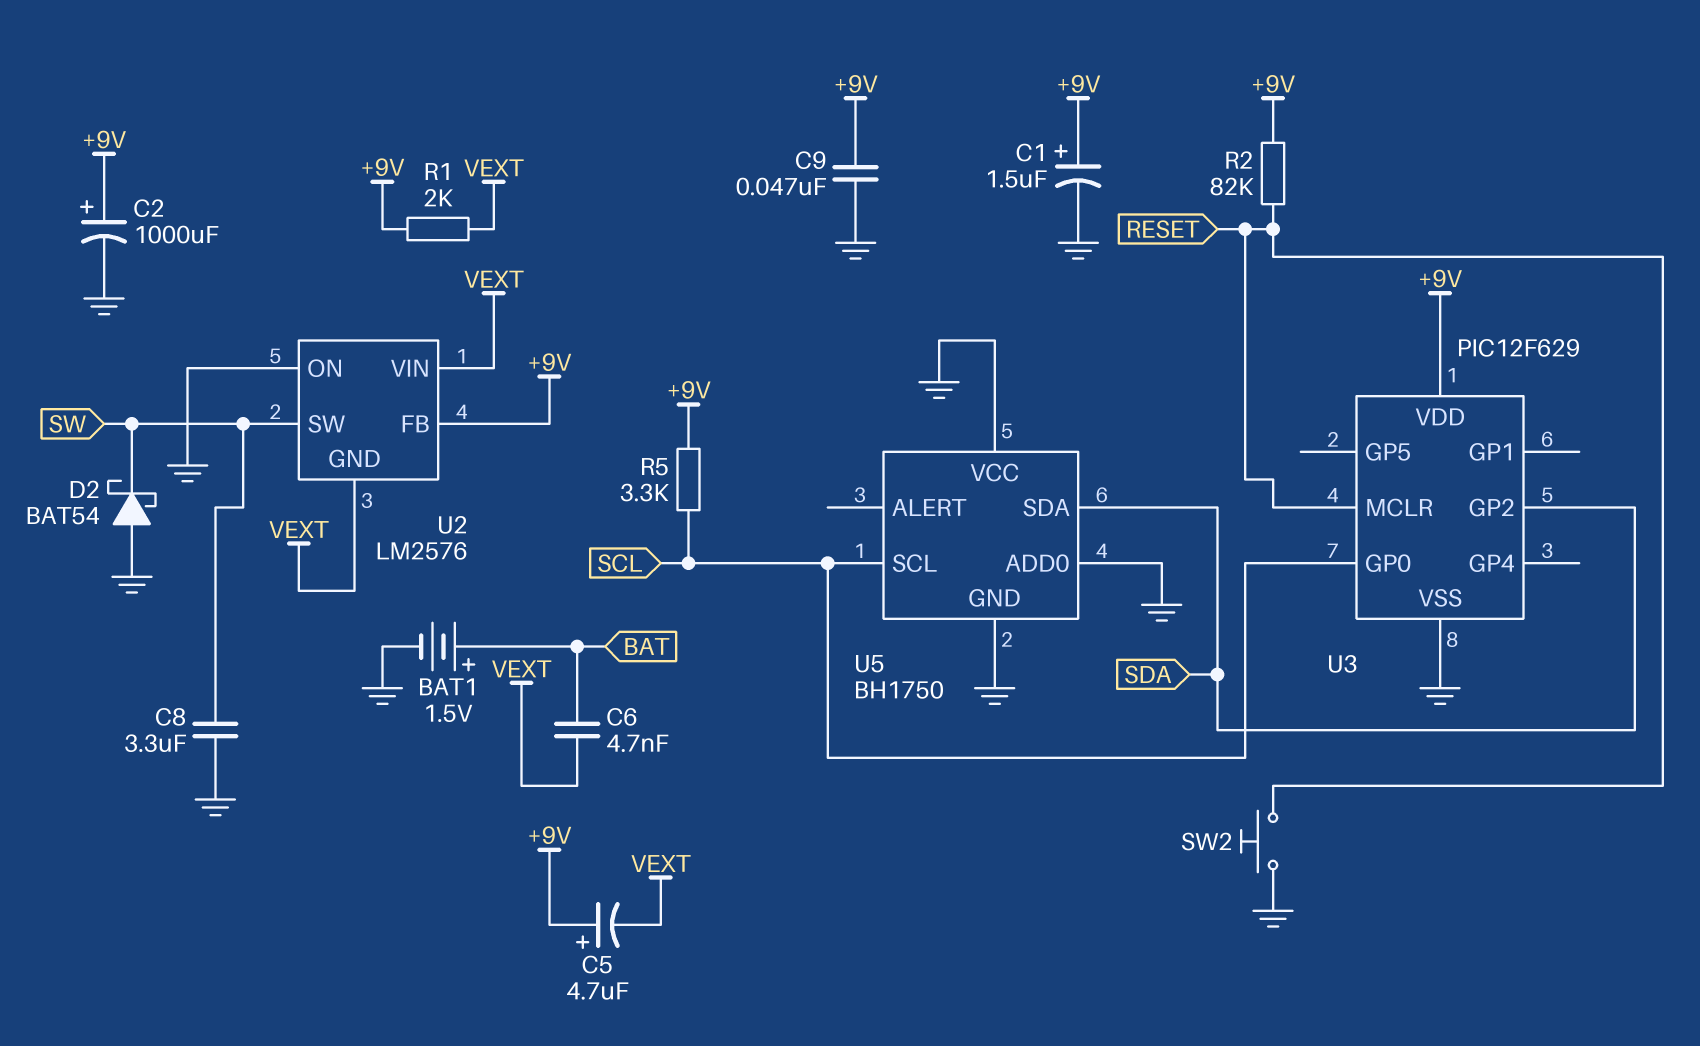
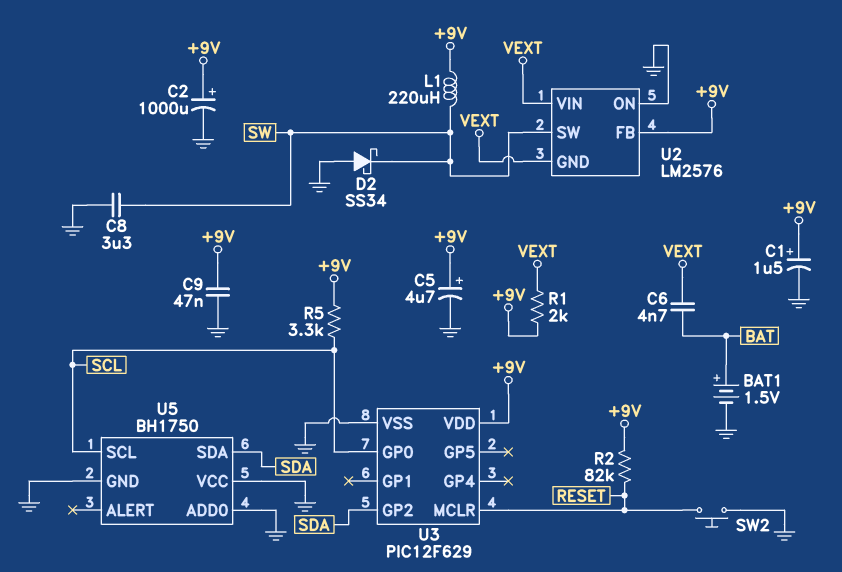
C5: 4.7uF (plus +9V, minus VEXT) -> 4.7uF (plus +9V, minus GND)
D2: schottky BAT54 (A GND, K SW) -> schottky SS34 (A GND, K SW)
L1: none -> 220uH (+9V, SW)

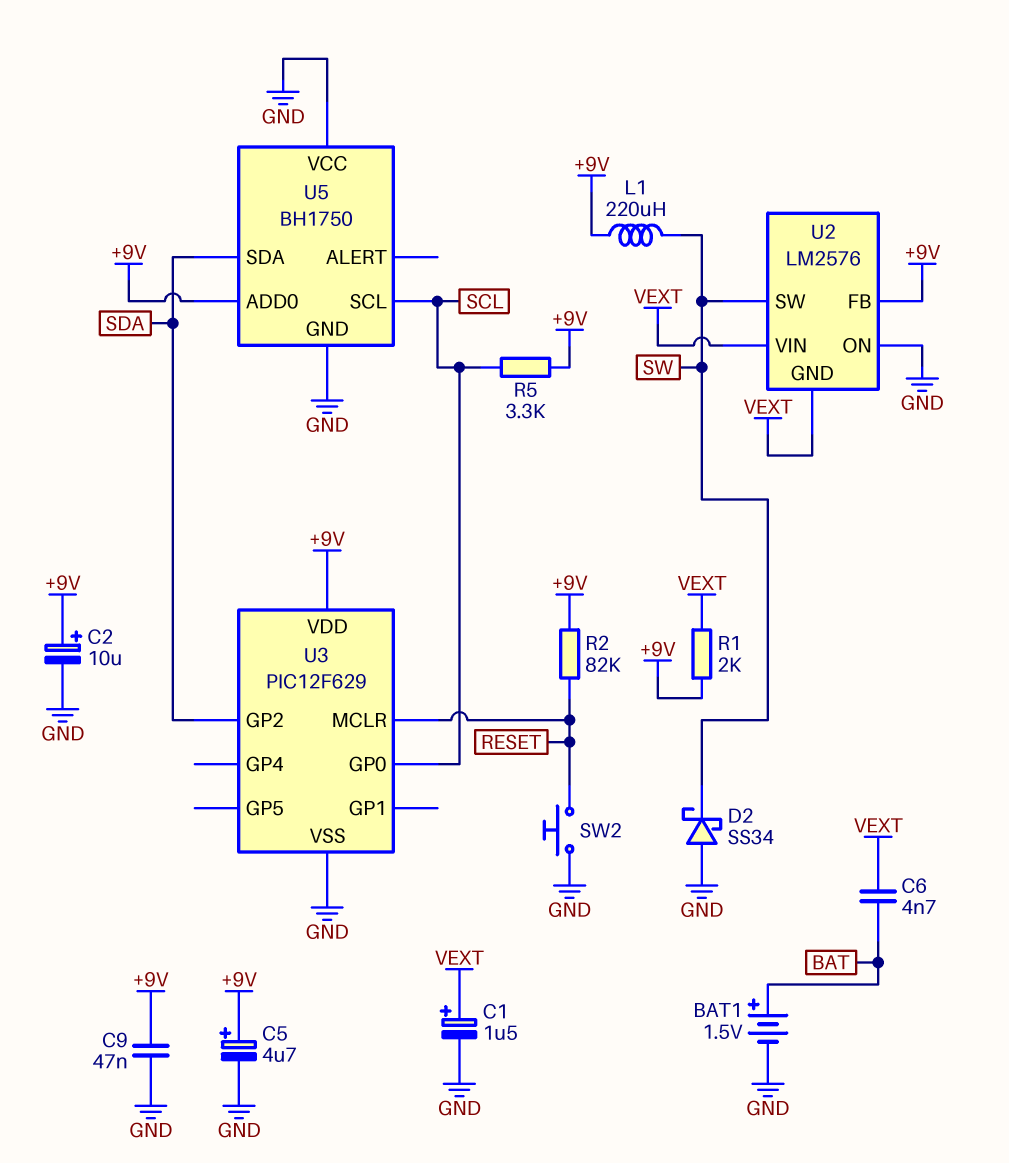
C1: 1.5uF (plus +9V, minus GND) -> 1.5uF (plus VEXT, minus GND)
C2: 1000uF (plus +9V, minus GND) -> 10uF (plus +9V, minus GND)
C8: 3.3uF (GND, SW) -> none
U5 pin ADD0: GND -> +9V

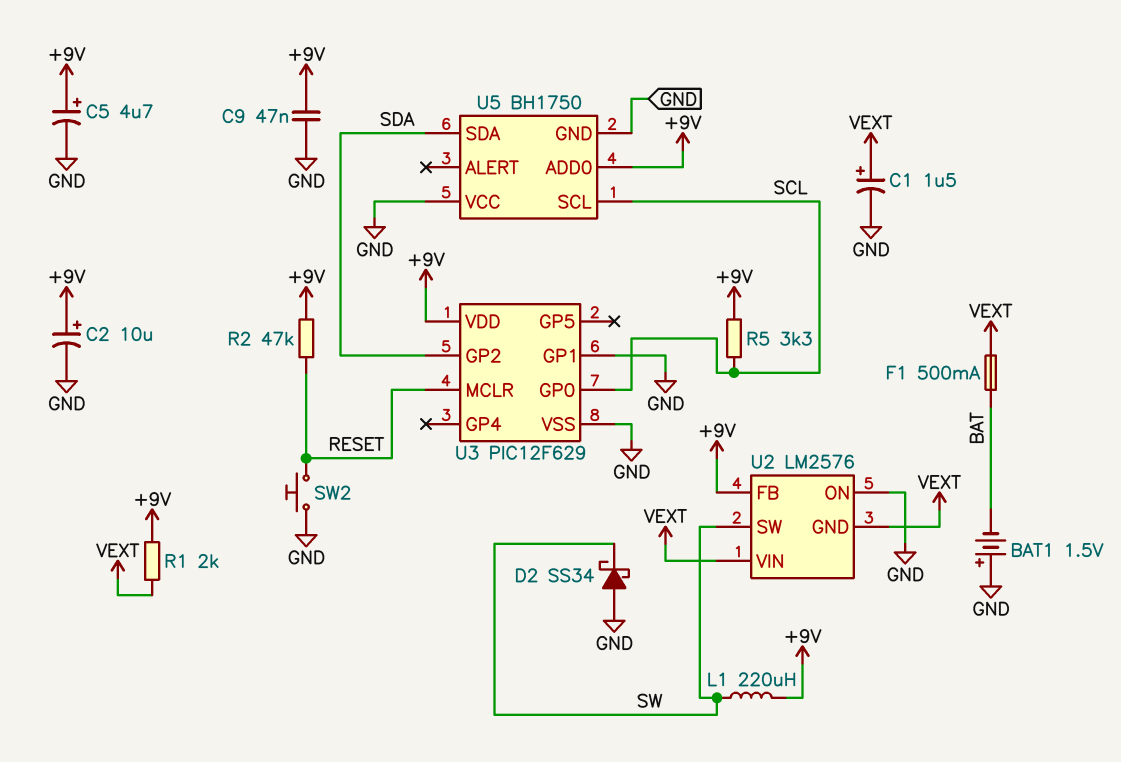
BAT1: 1.5V (plus BAT, minus GND) -> 1.5V (plus GND, minus BAT)
C6: 4.7nF (BAT, VEXT) -> none
F1: none -> 500mA (BAT, VEXT)
R2: 82k (+9V, RESET) -> 47k (+9V, RESET)
U3 pin GP1: none -> GND

